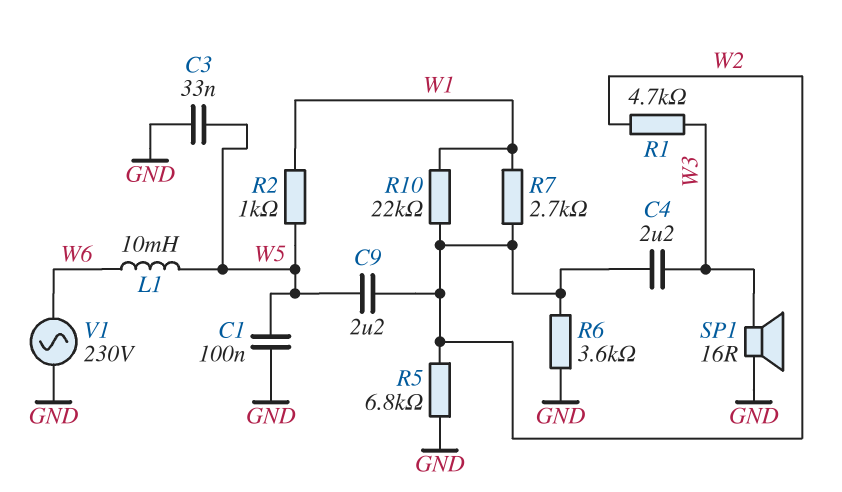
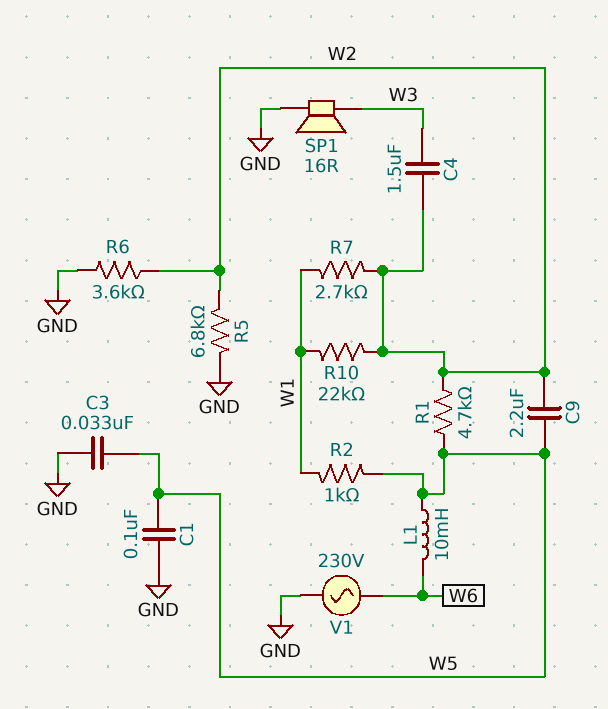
C4: 2.2uF (W2, W3) -> 1.5uF (W2, W3)
R1: 4.7k (W2, W3) -> 4.7k (W2, W5)

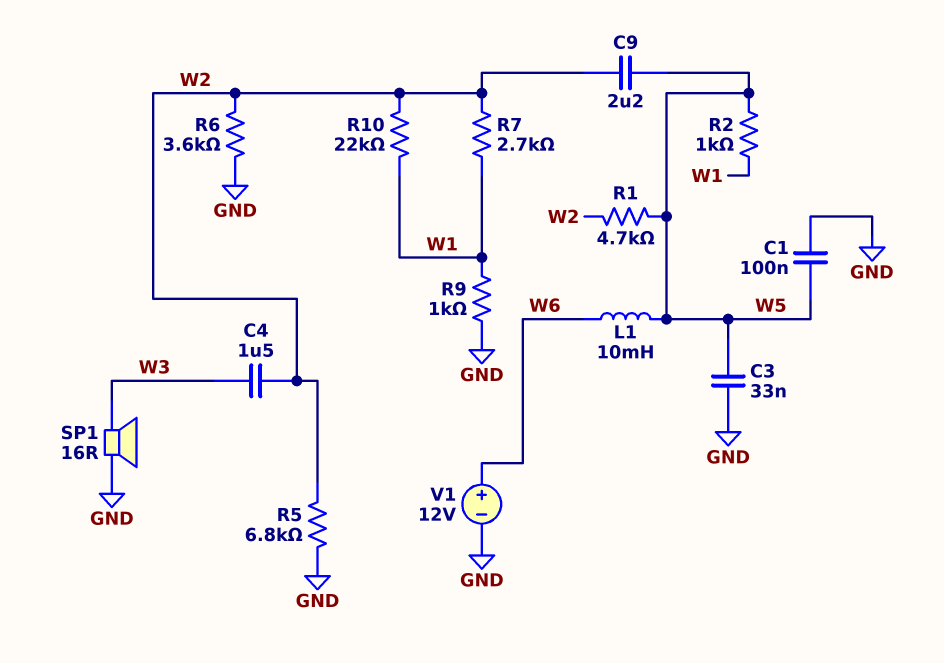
R9: none -> 1k (GND, W1)
V1: AC 230V (GND, W6) -> 12V (plus W6, minus GND)

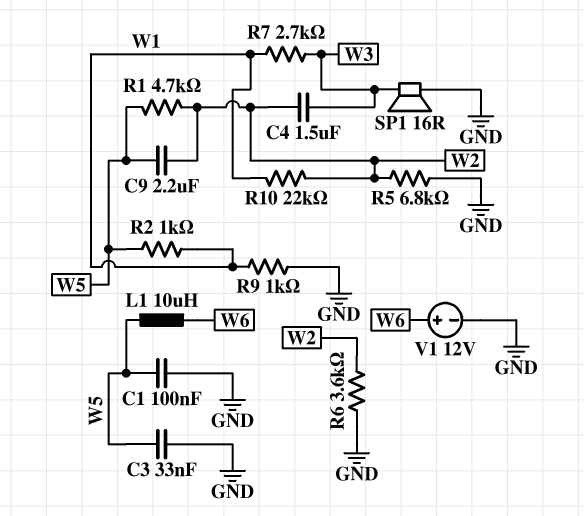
L1: 10mH (W5, W6) -> 10uH (W5, W6)
R7: 2.7k (W1, W2) -> 2.7k (W1, W3)

